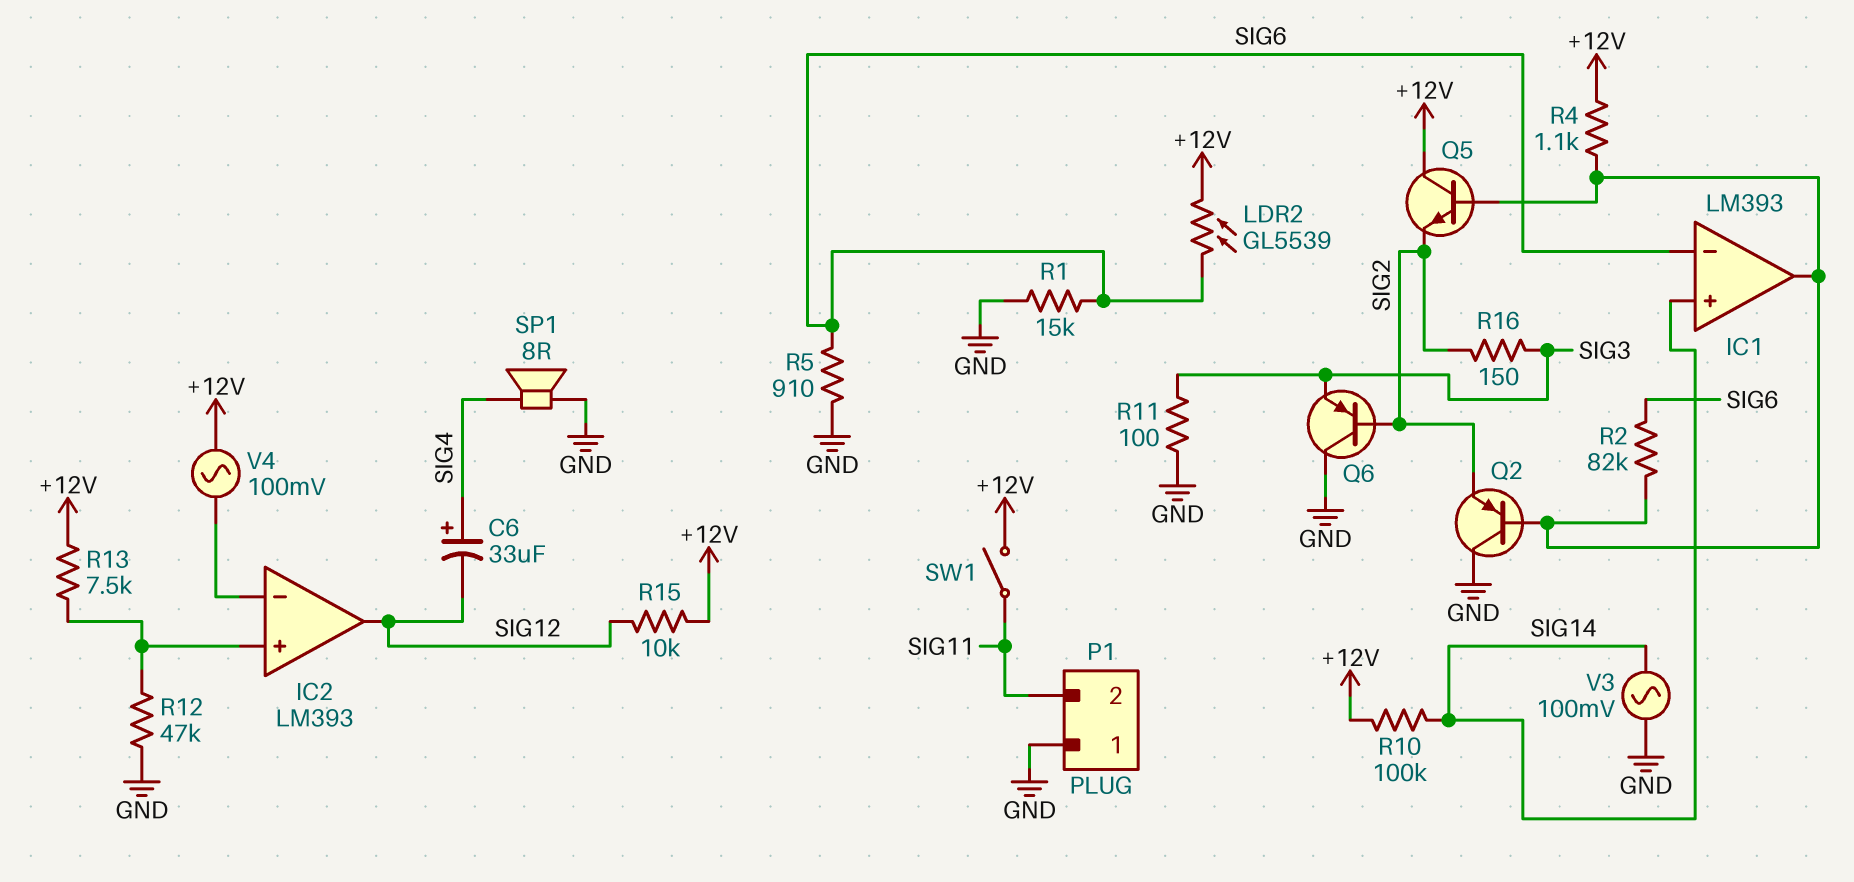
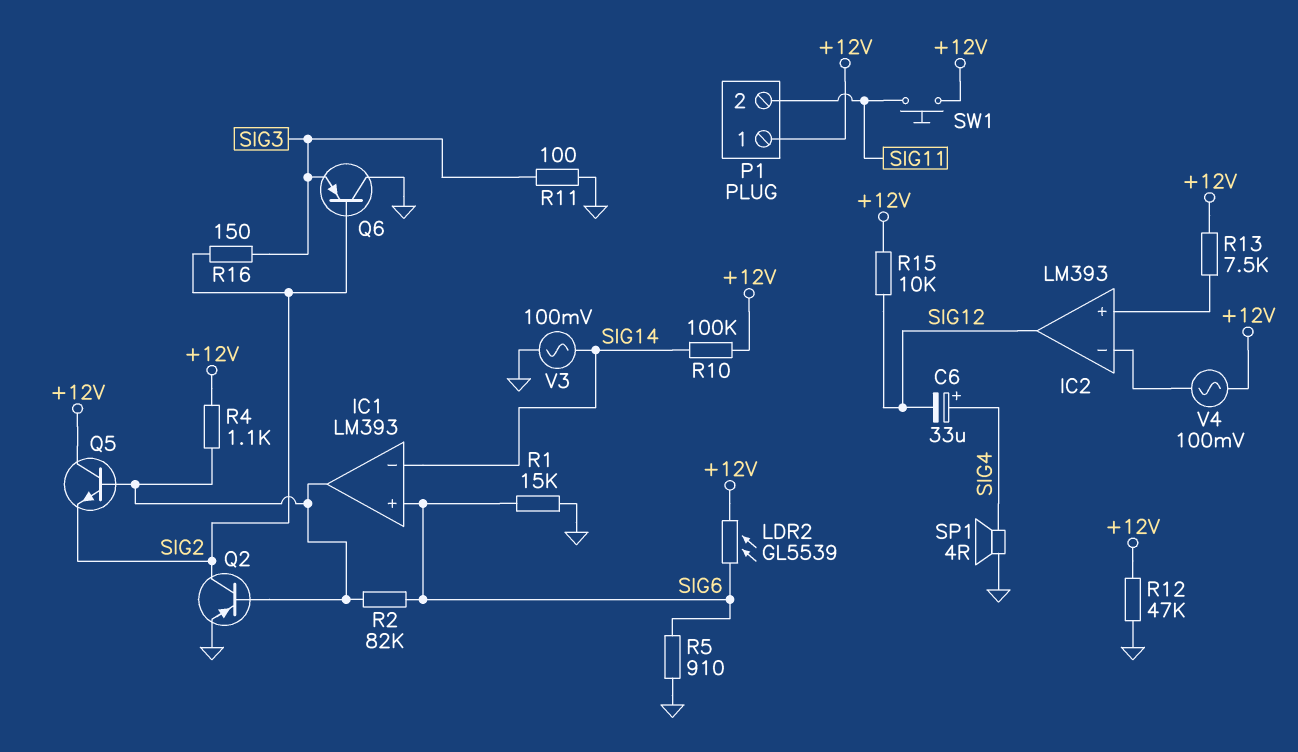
IC1 pin in+: SIG14 -> SIG6
IC1 pin in-: SIG6 -> SIG14
P1 pin 1: GND -> +12V
Q2: PNP (B IC1/out, C GND, E SIG2) -> PNP (B IC1/out, C SIG2, E GND)
R12: 47k (GND, IC2/in+) -> 47k (+12V, GND)
SP1: speaker 8R (GND, SIG4) -> speaker 4R (GND, SIG4)
SW1: switch (+12V, SIG11) -> button (+12V, SIG11)

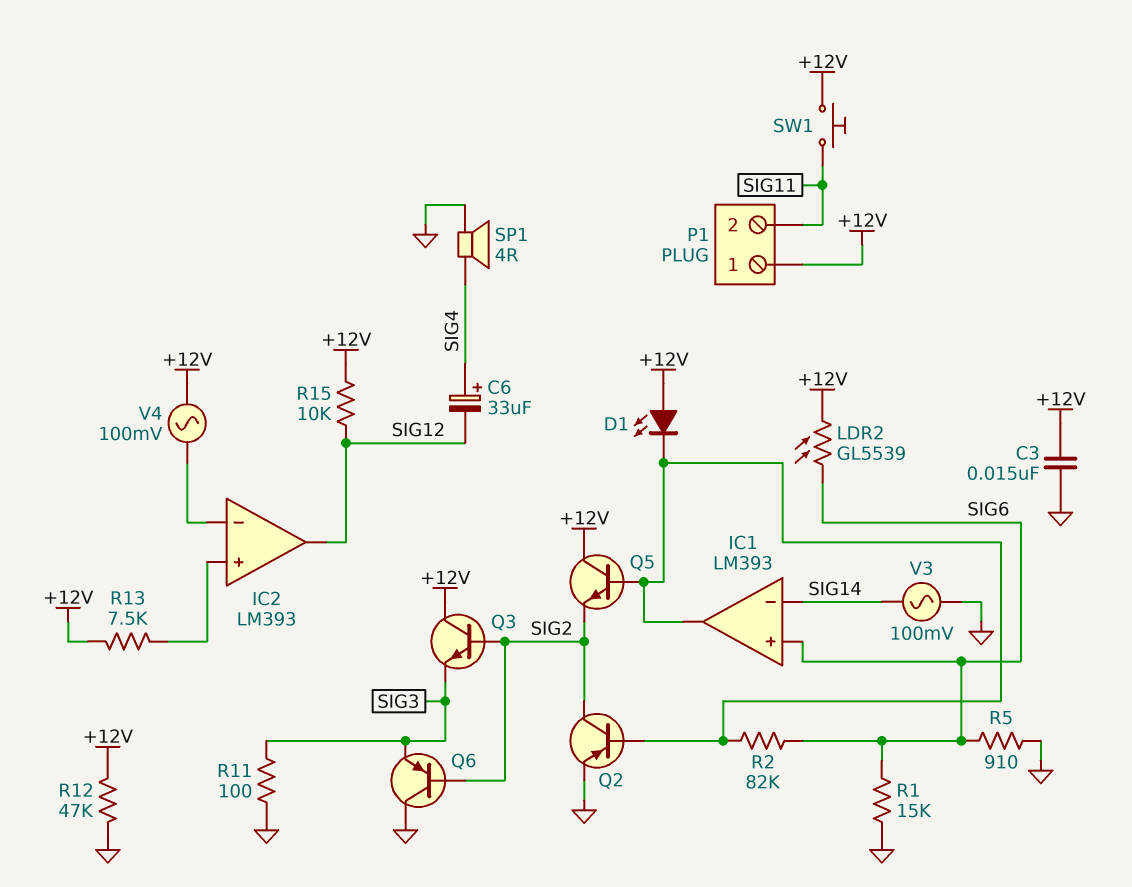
C3: none -> 15nF (+12V, GND)
D1: none -> LED (A +12V, K IC1/out)
Q3: none -> NPN (B SIG2, C +12V, E SIG3)
R4: 1.1k (+12V, IC1/out) -> none
R10: 100k (+12V, SIG14) -> none
R16: 150 (SIG2, SIG3) -> none

